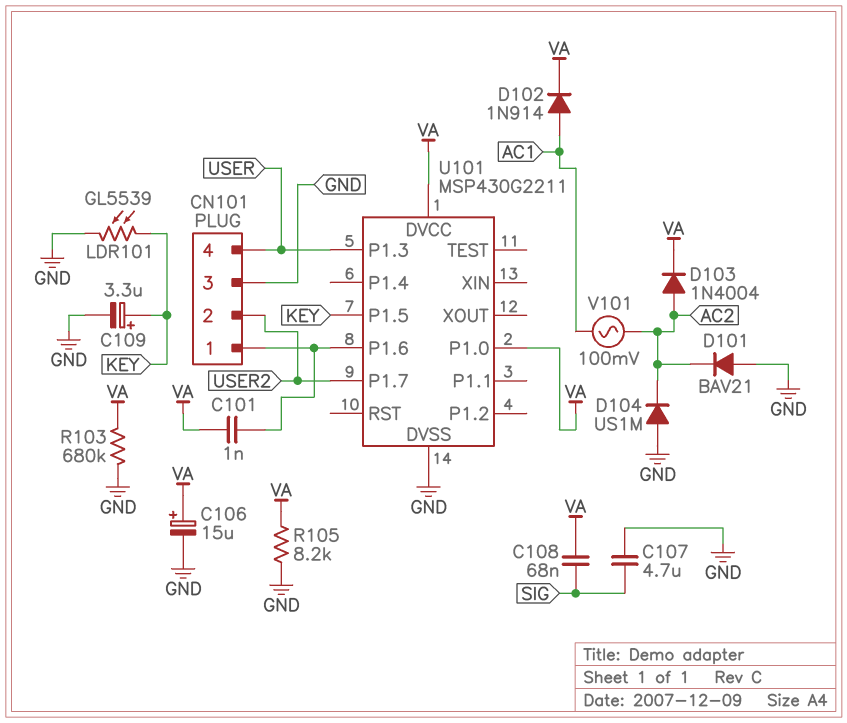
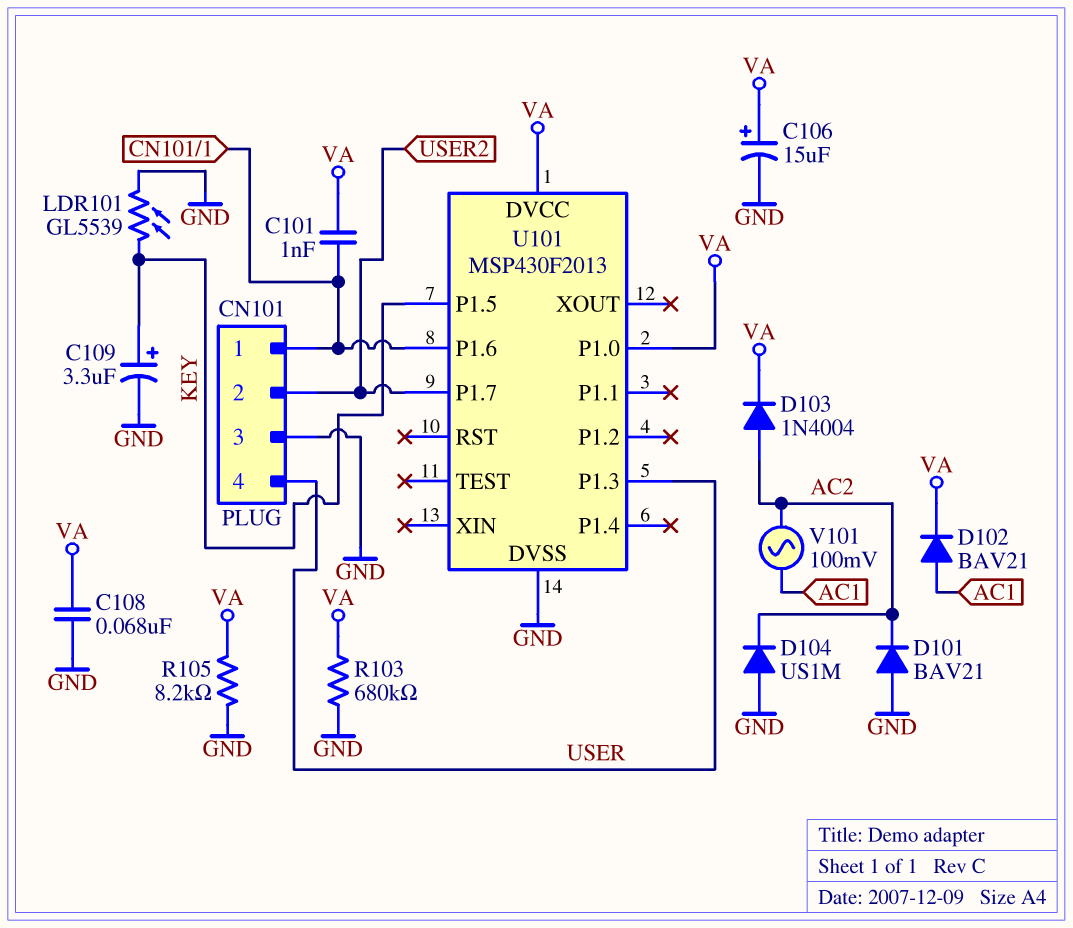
C107: 4.7uF (GND, SIG) -> none
C108: 68nF (SIG, VA) -> 68nF (GND, VA)
D102: diode 1N914 (A AC1, K VA) -> diode BAV21 (A AC1, K VA)
U101: MSP430G2211 -> MSP430F2013

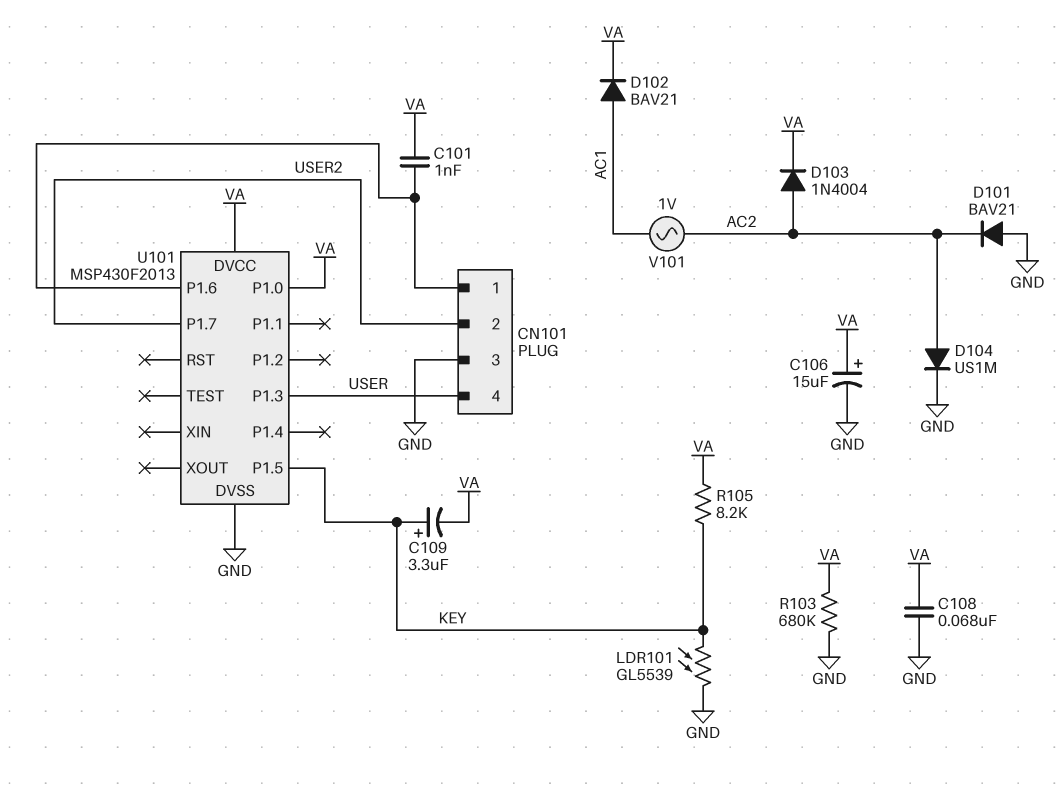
C109: 3.3uF (plus KEY, minus GND) -> 3.3uF (plus KEY, minus VA)
D104: diode US1M (A GND, K AC2) -> diode US1M (A AC2, K GND)
R105: 8.2k (GND, VA) -> 8.2k (KEY, VA)
V101: AC 100mV (AC1, AC2) -> AC 1V (AC1, AC2)

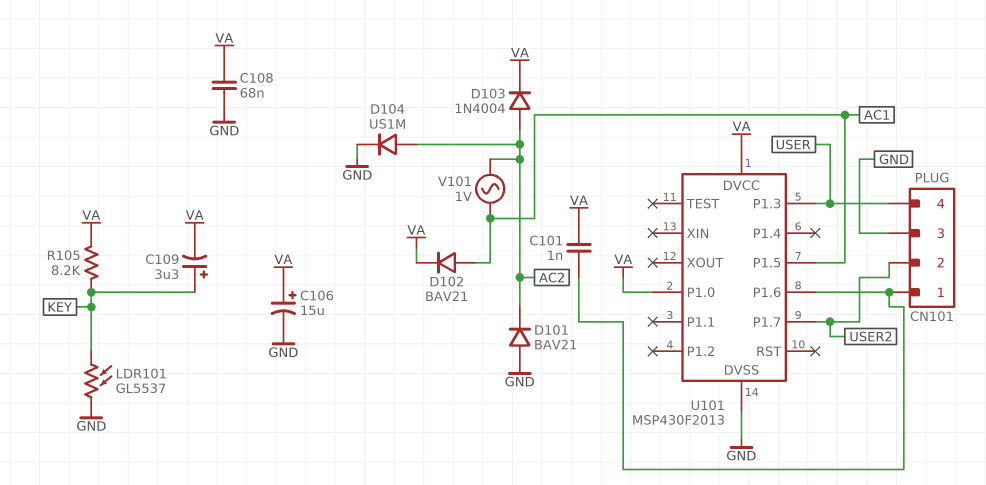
LDR101: GL5539 (GND, KEY) -> GL5537 (GND, KEY)
R103: 680k (GND, VA) -> none
U101 pin P1.5: KEY -> AC1

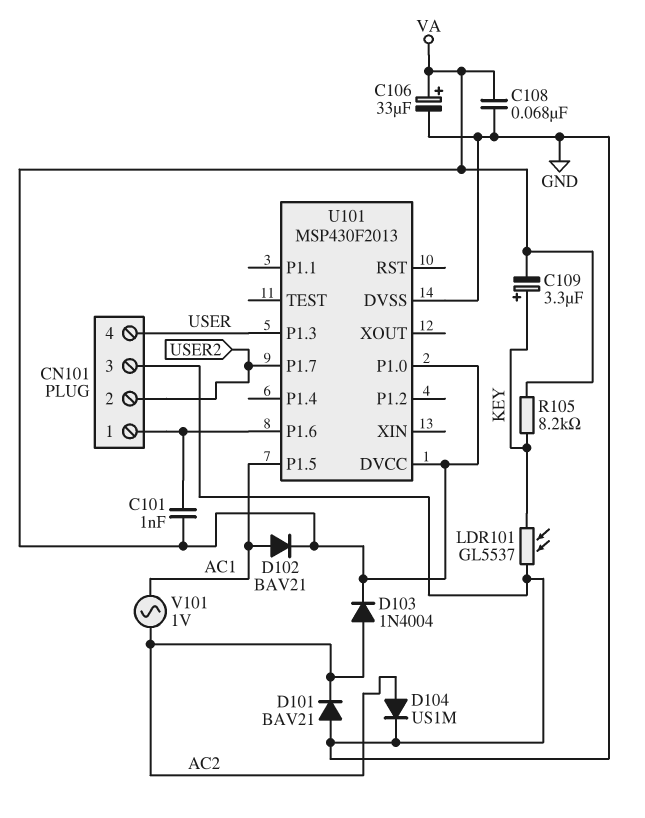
C106: 15uF (plus VA, minus GND) -> 33uF (plus VA, minus GND)

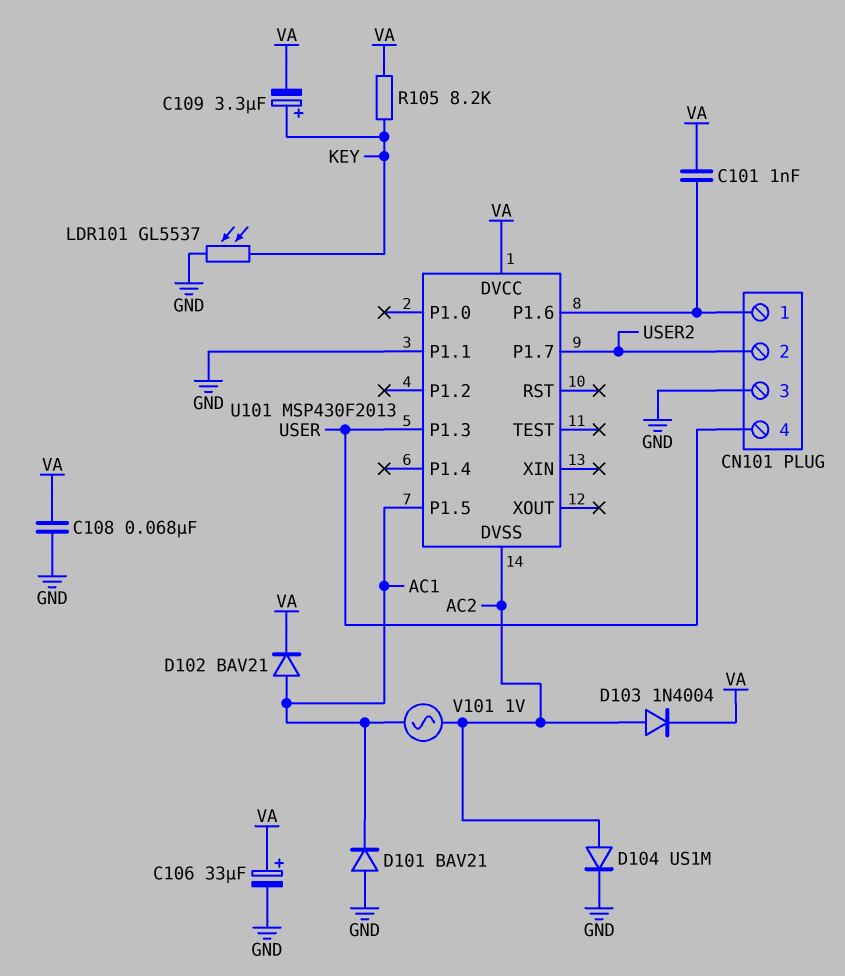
D101: diode BAV21 (A GND, K AC2) -> diode BAV21 (A GND, K AC1)
U101 pin DVSS: GND -> AC2
U101 pin P1.0: VA -> none
U101 pin P1.1: none -> GND

